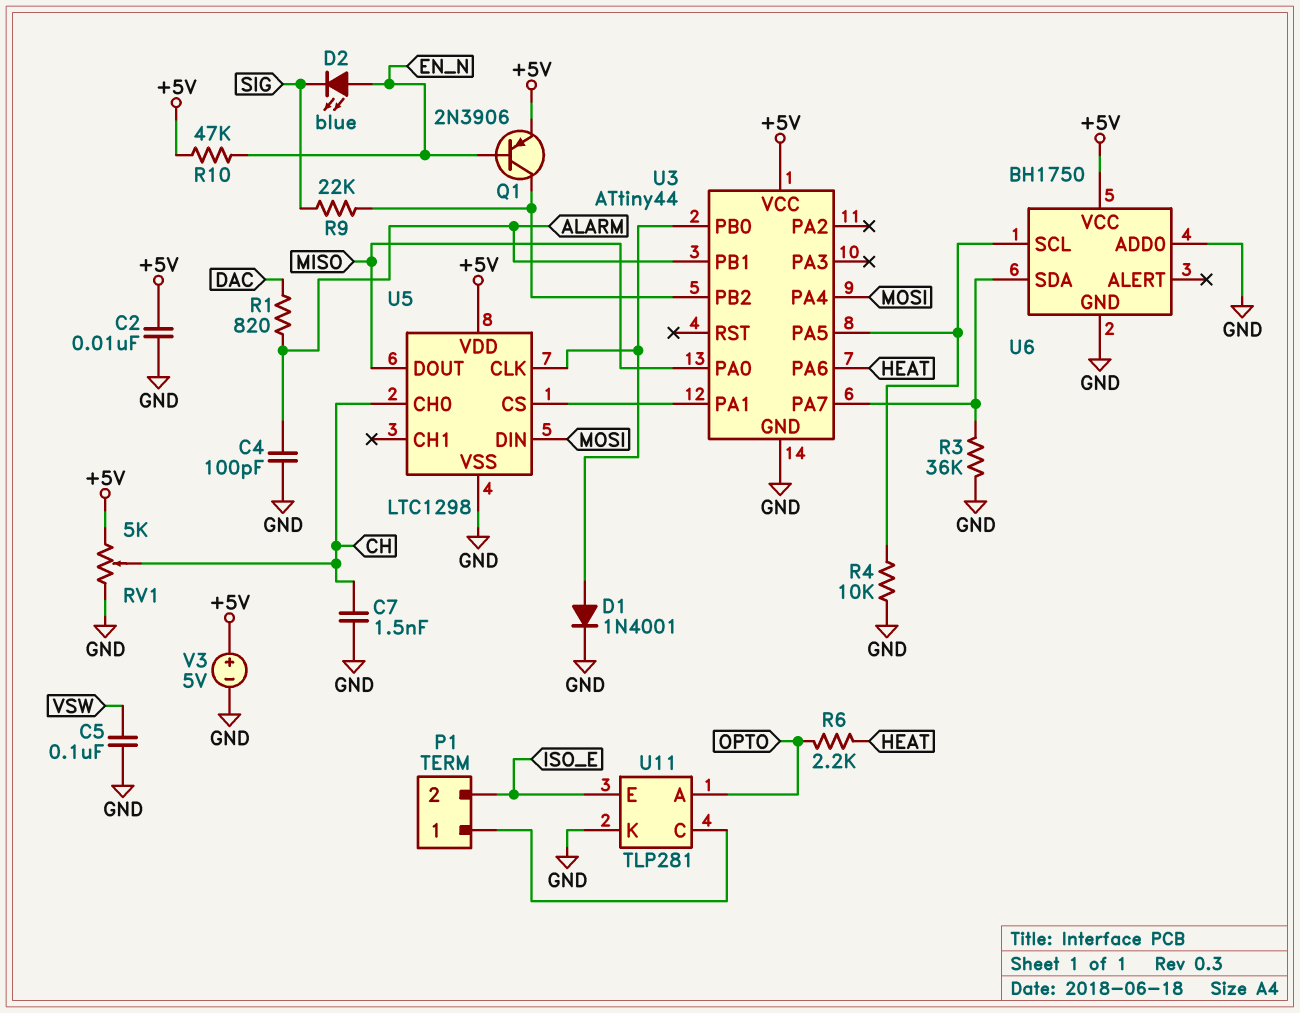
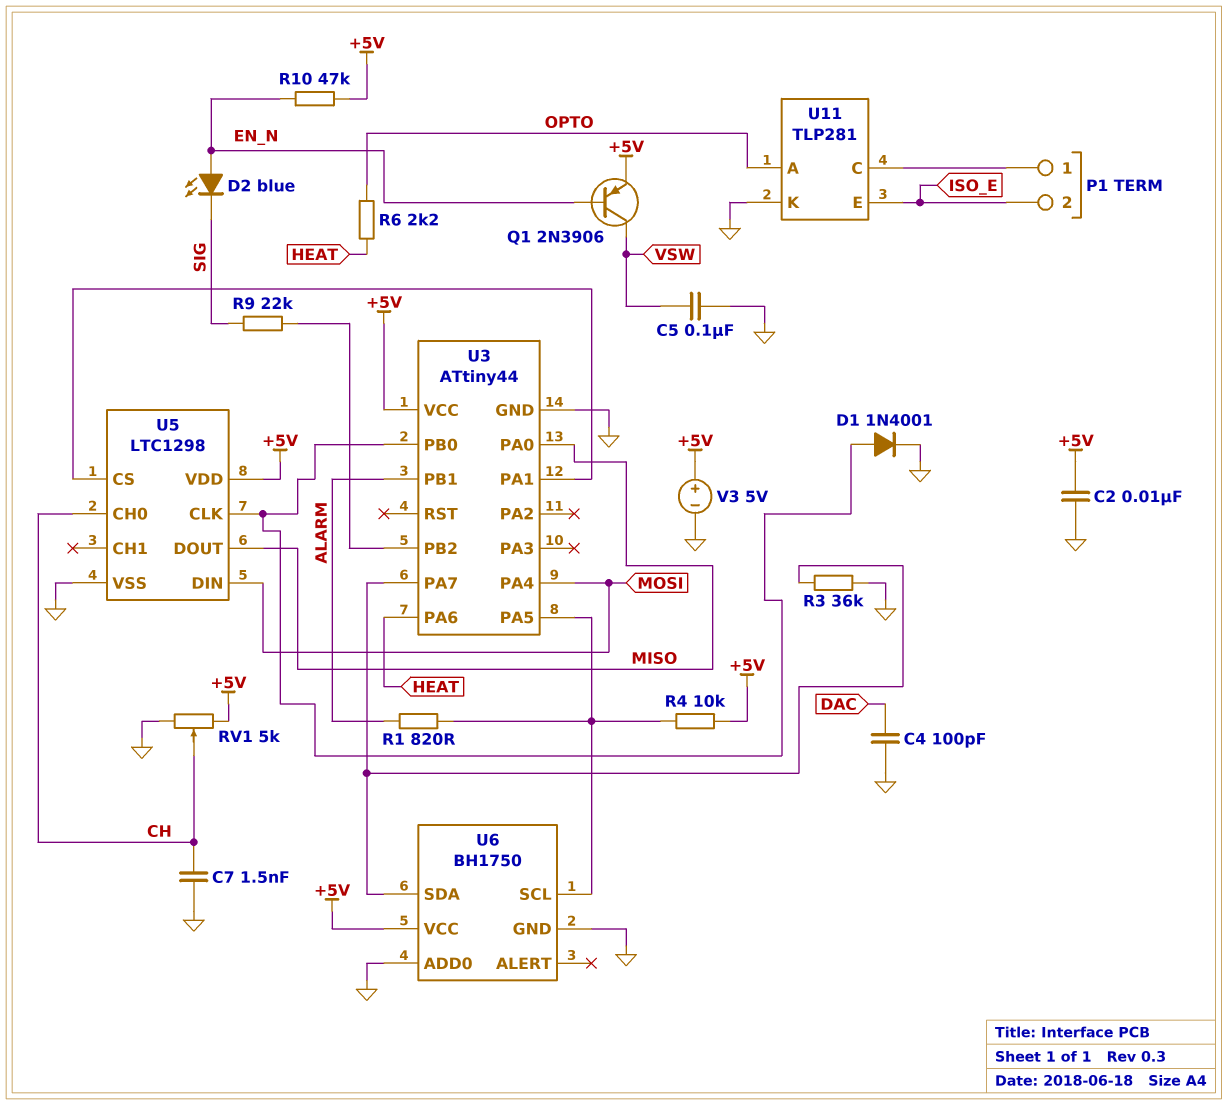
C4: 100pF (ALARM, GND) -> 100pF (DAC, GND)
Q1: PNP 2N3906 (B EN_N, C U3/PB2, E +5V) -> PNP 2N3906 (B EN_N, C VSW, E +5V)
R1: 820 (ALARM, DAC) -> 820 (ALARM, U3/PA5)
R4: 10k (GND, U3/PA5) -> 10k (+5V, U3/PA5)

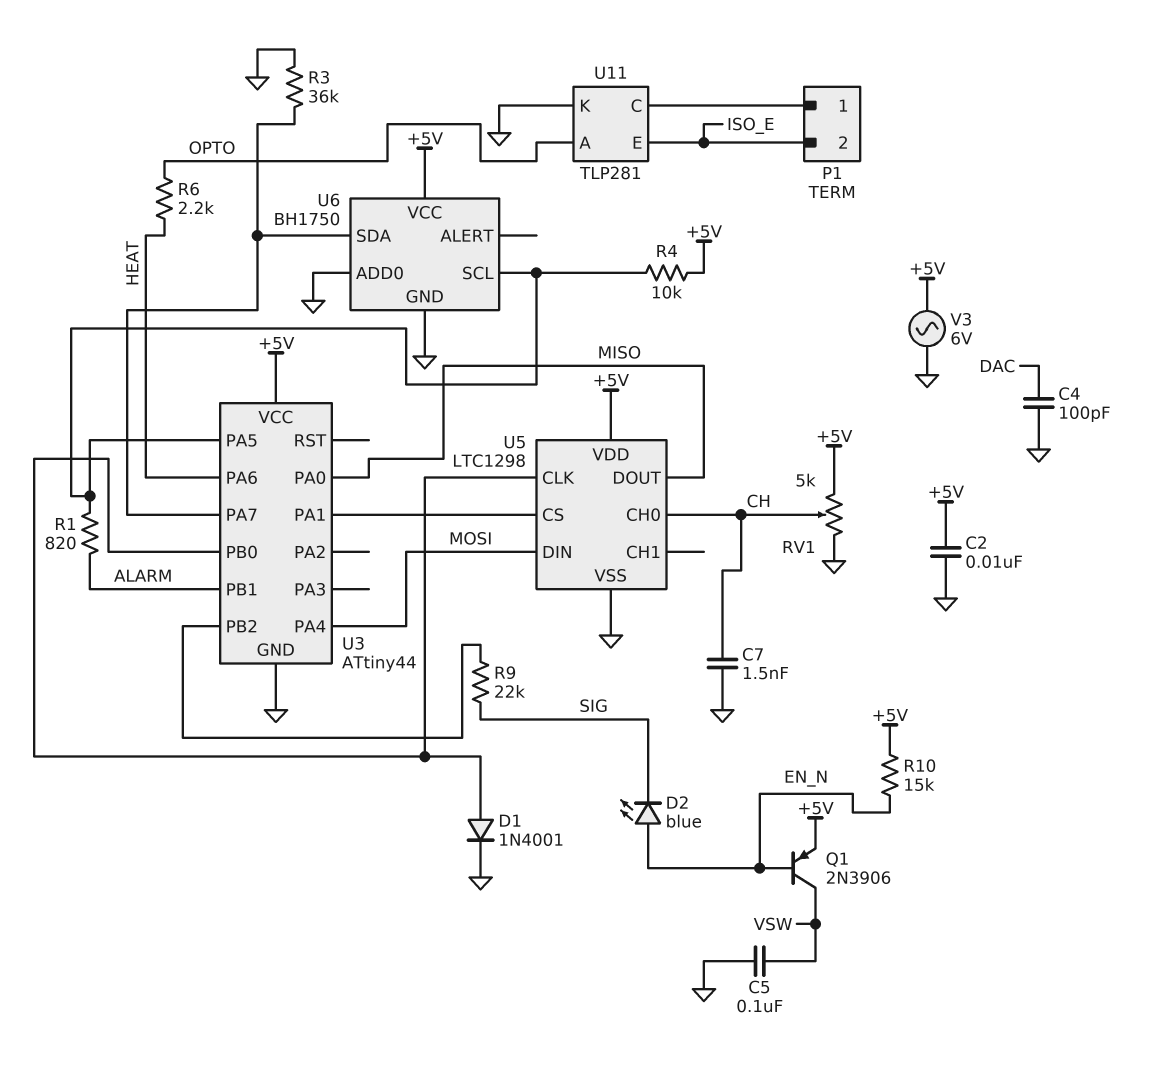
R10: 47k (+5V, EN_N) -> 15k (+5V, EN_N)
V3: 5V (plus +5V, minus GND) -> AC 6V (+5V, GND)

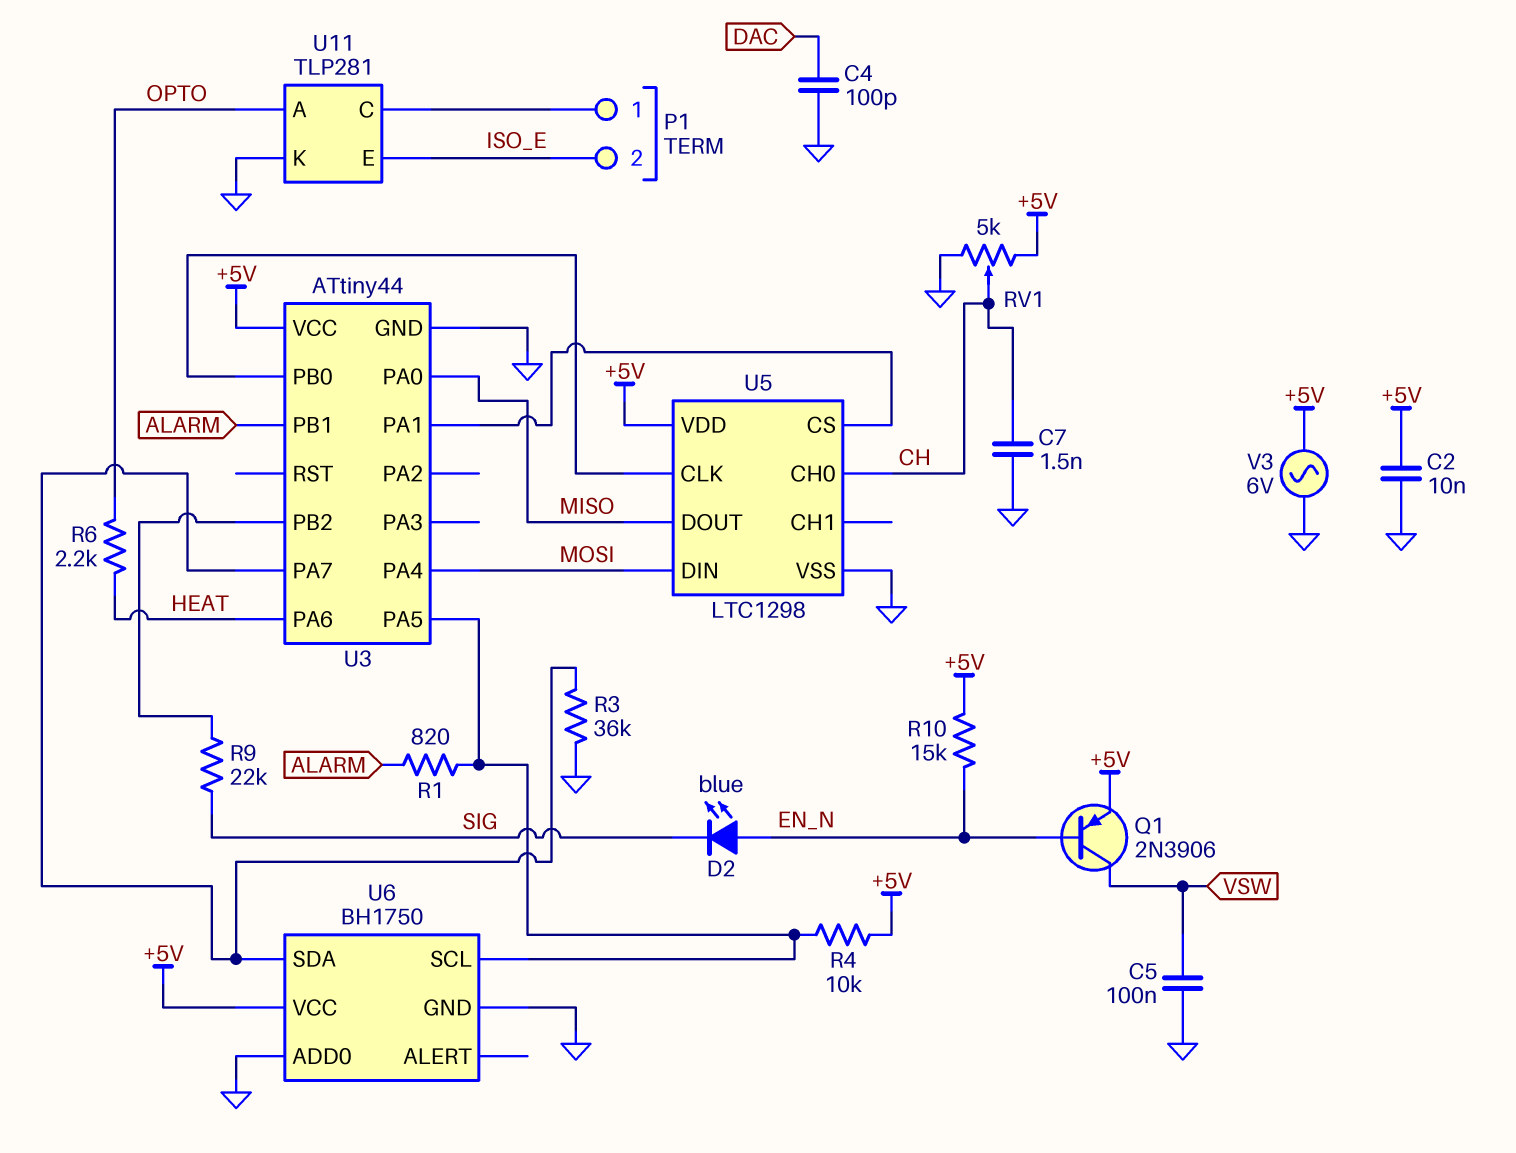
D1: diode 1N4001 (A U3/PB0, K GND) -> none

